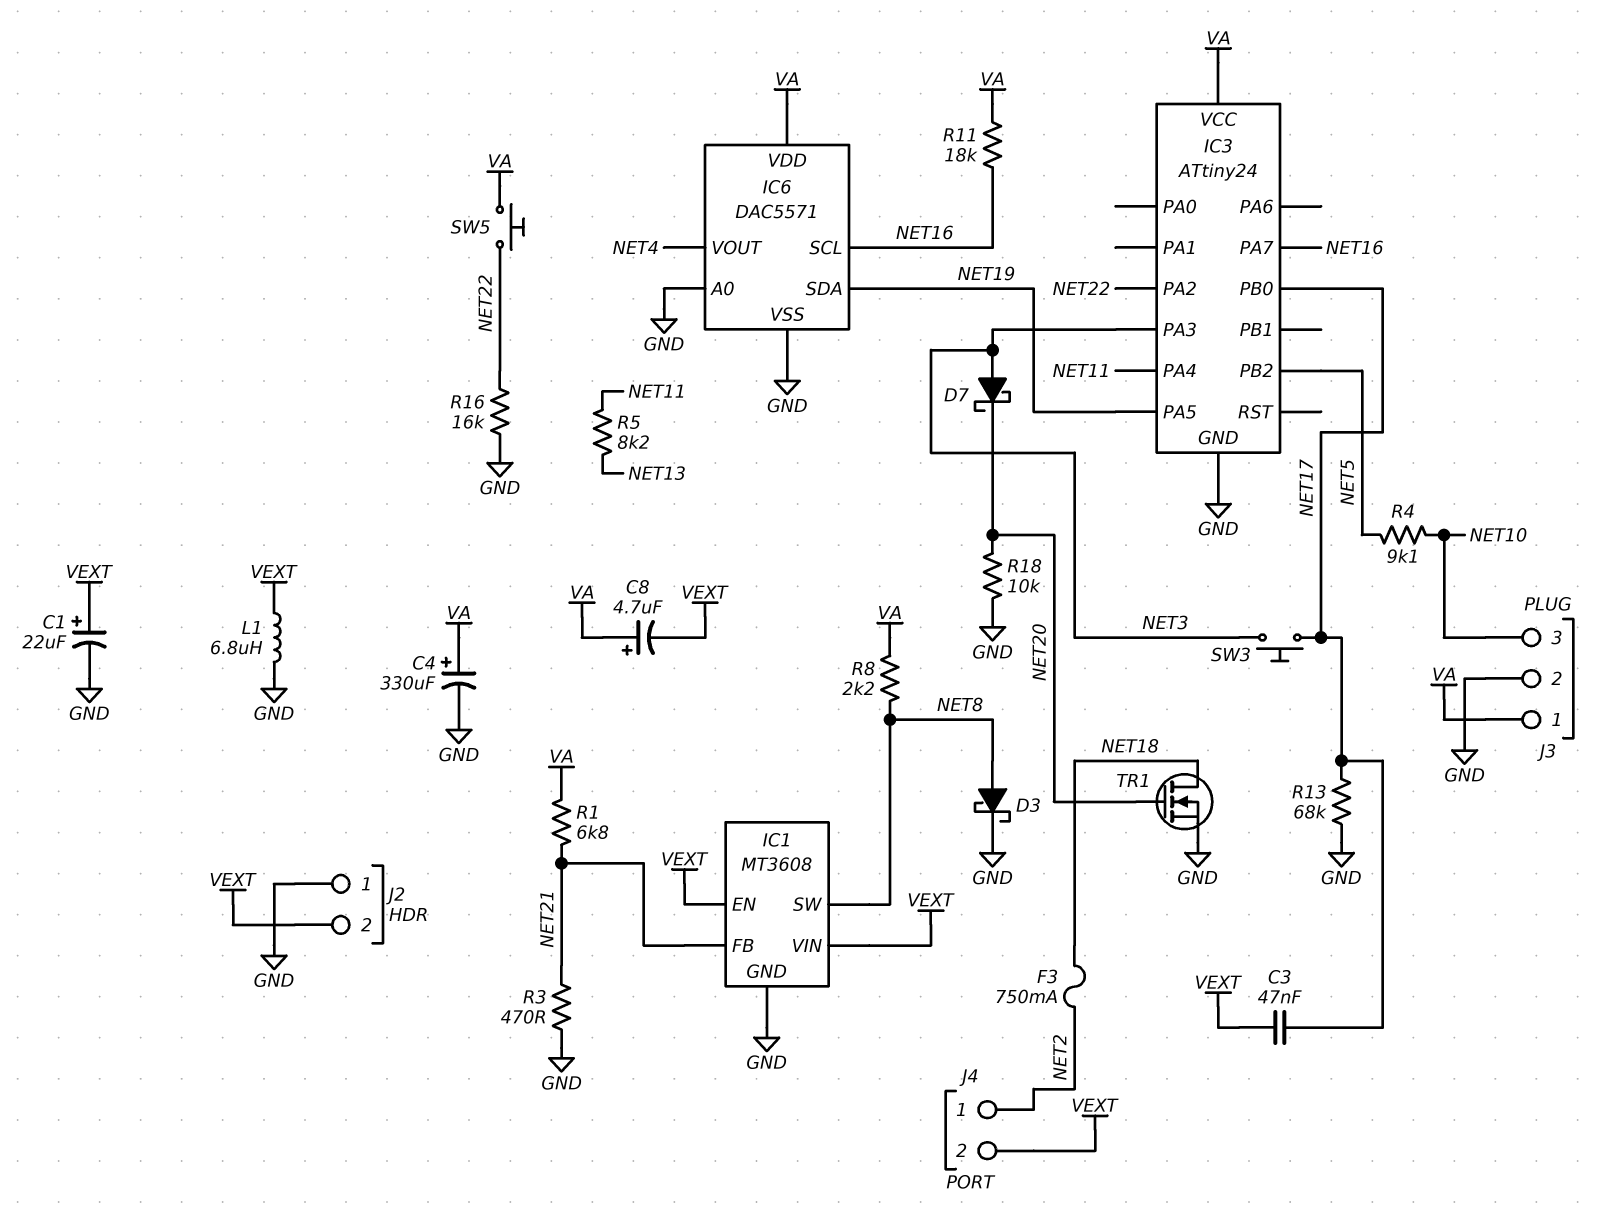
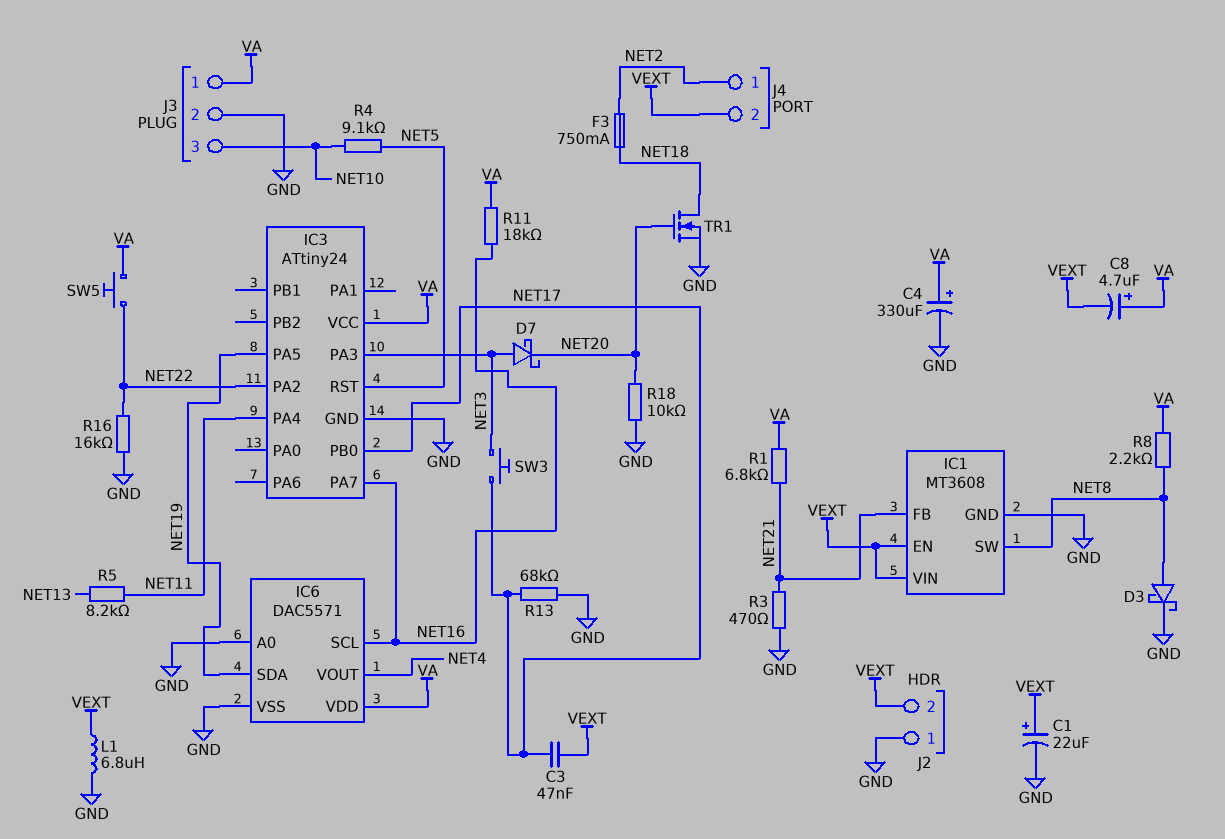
IC3 pin PB2: NET5 -> none
IC3 pin RST: none -> NET5

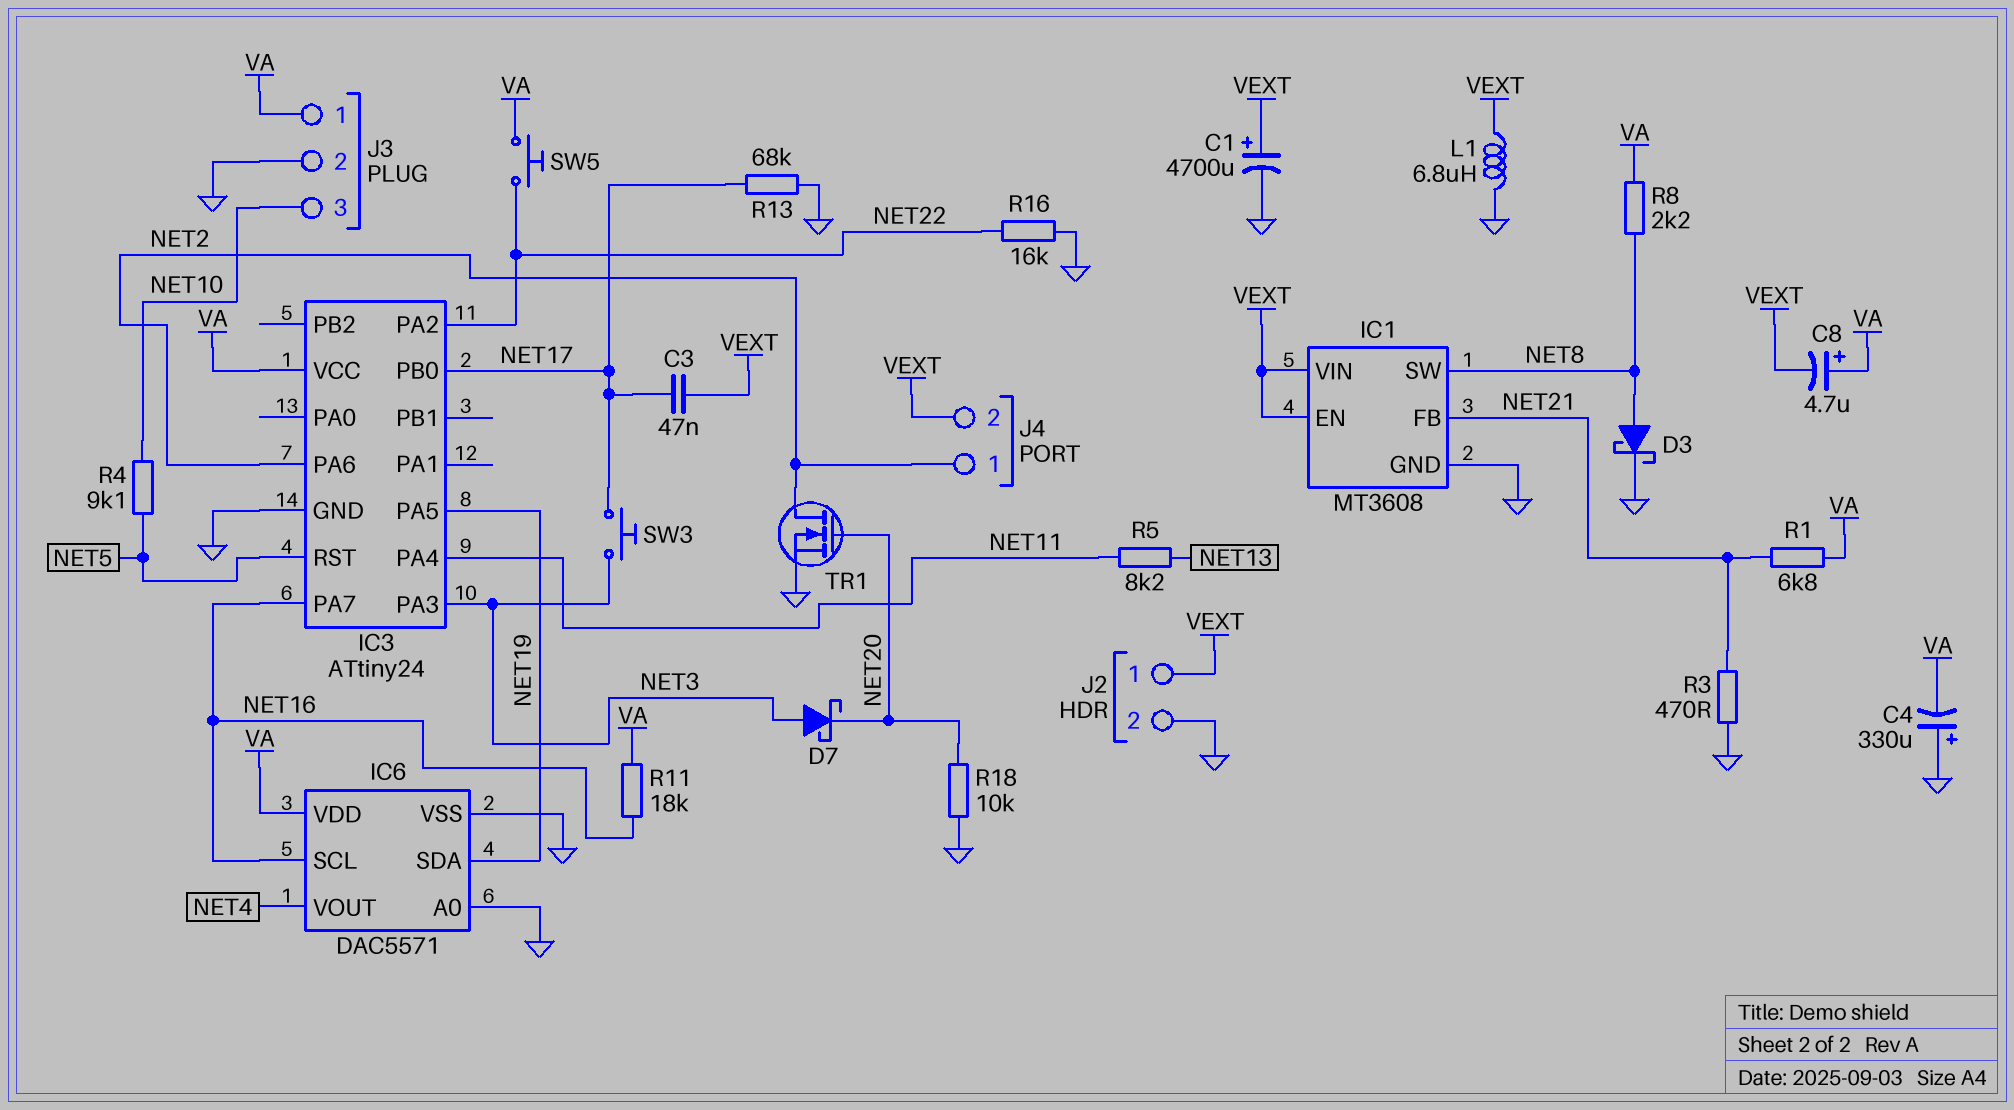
C1: 22uF (plus VEXT, minus GND) -> 4700uF (plus VEXT, minus GND)
C4: 330uF (plus VA, minus GND) -> 330uF (plus GND, minus VA)
F3: 750mA (NET2, NET18) -> none
IC3 pin PA6: none -> NET2
J2 pin 1: GND -> VEXT
J2 pin 2: VEXT -> GND
TR1: NMOS (G NET20, D NET18, S GND) -> NMOS (G NET20, D NET2, S GND)

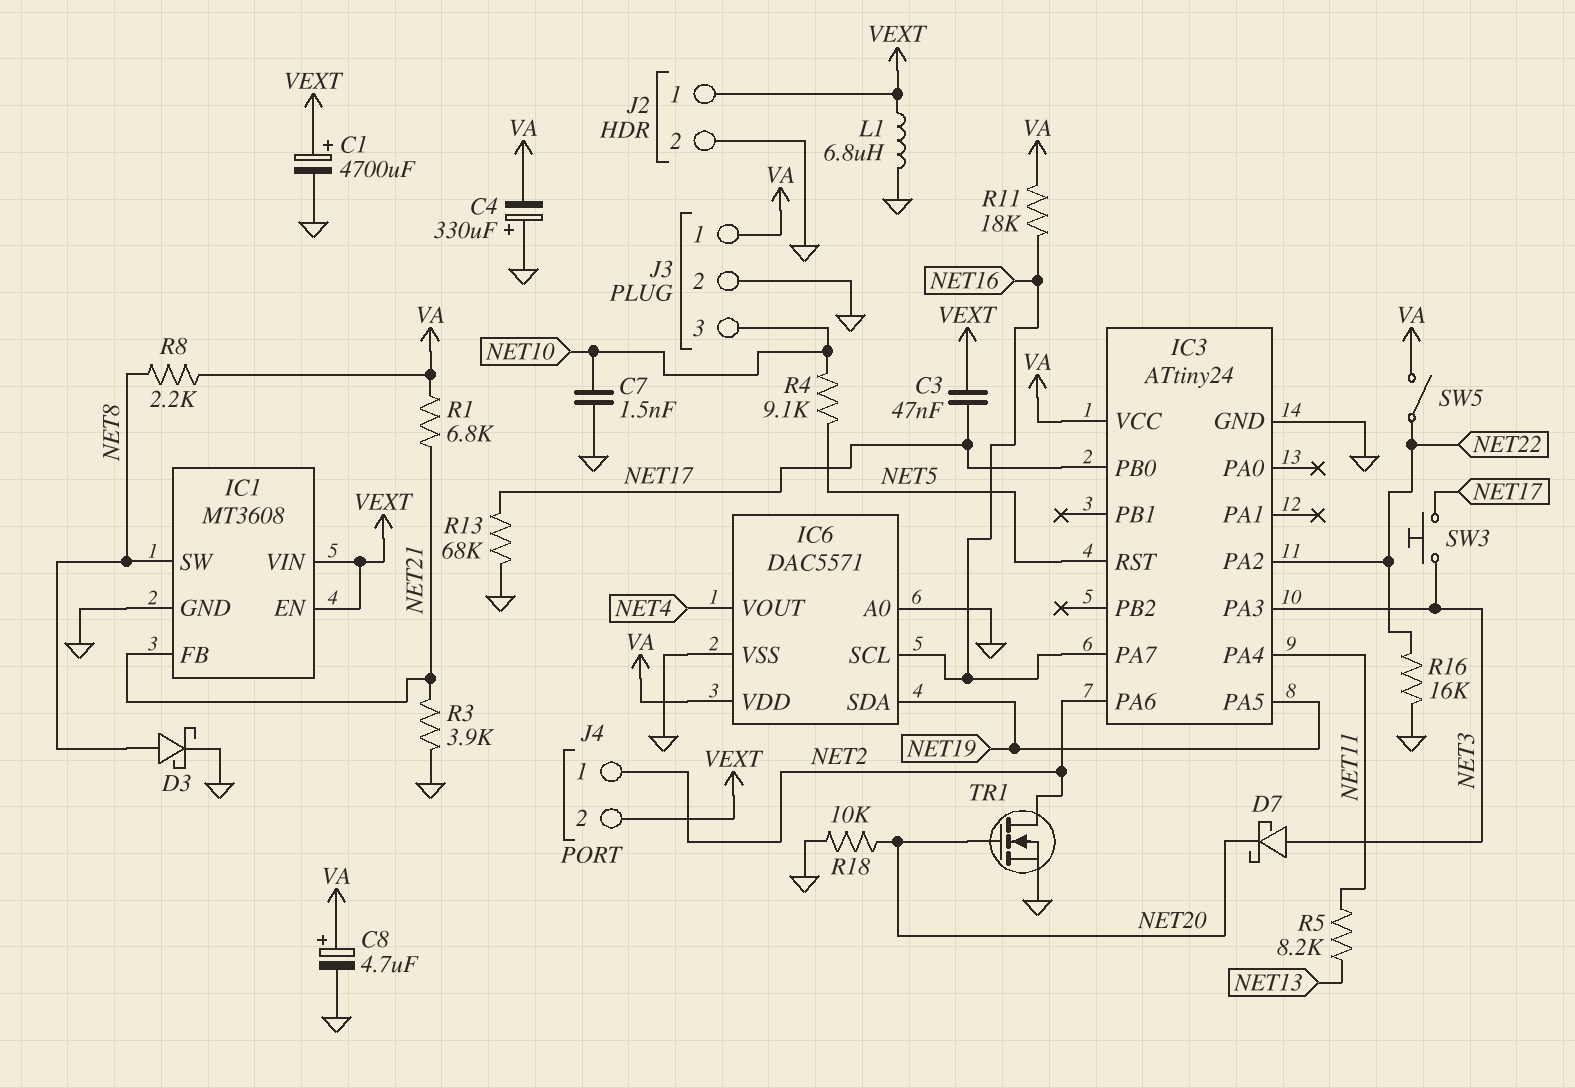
C7: none -> 1.5nF (GND, NET10)
C8: 4.7uF (plus VA, minus VEXT) -> 4.7uF (plus VA, minus GND)
R3: 470 (GND, NET21) -> 3.9k (GND, NET21)
SW5: button (NET22, VA) -> switch (NET22, VA)

